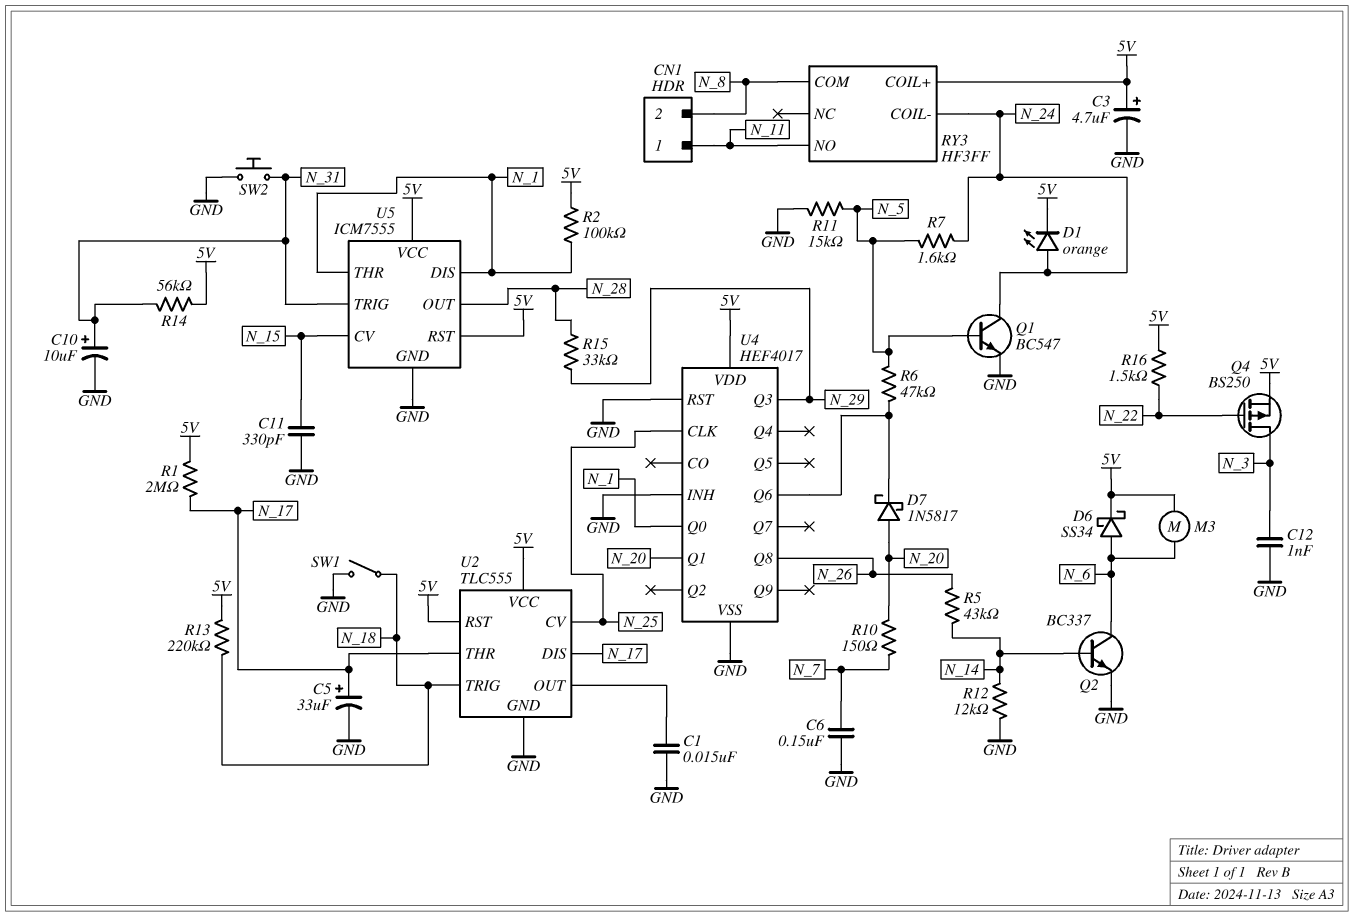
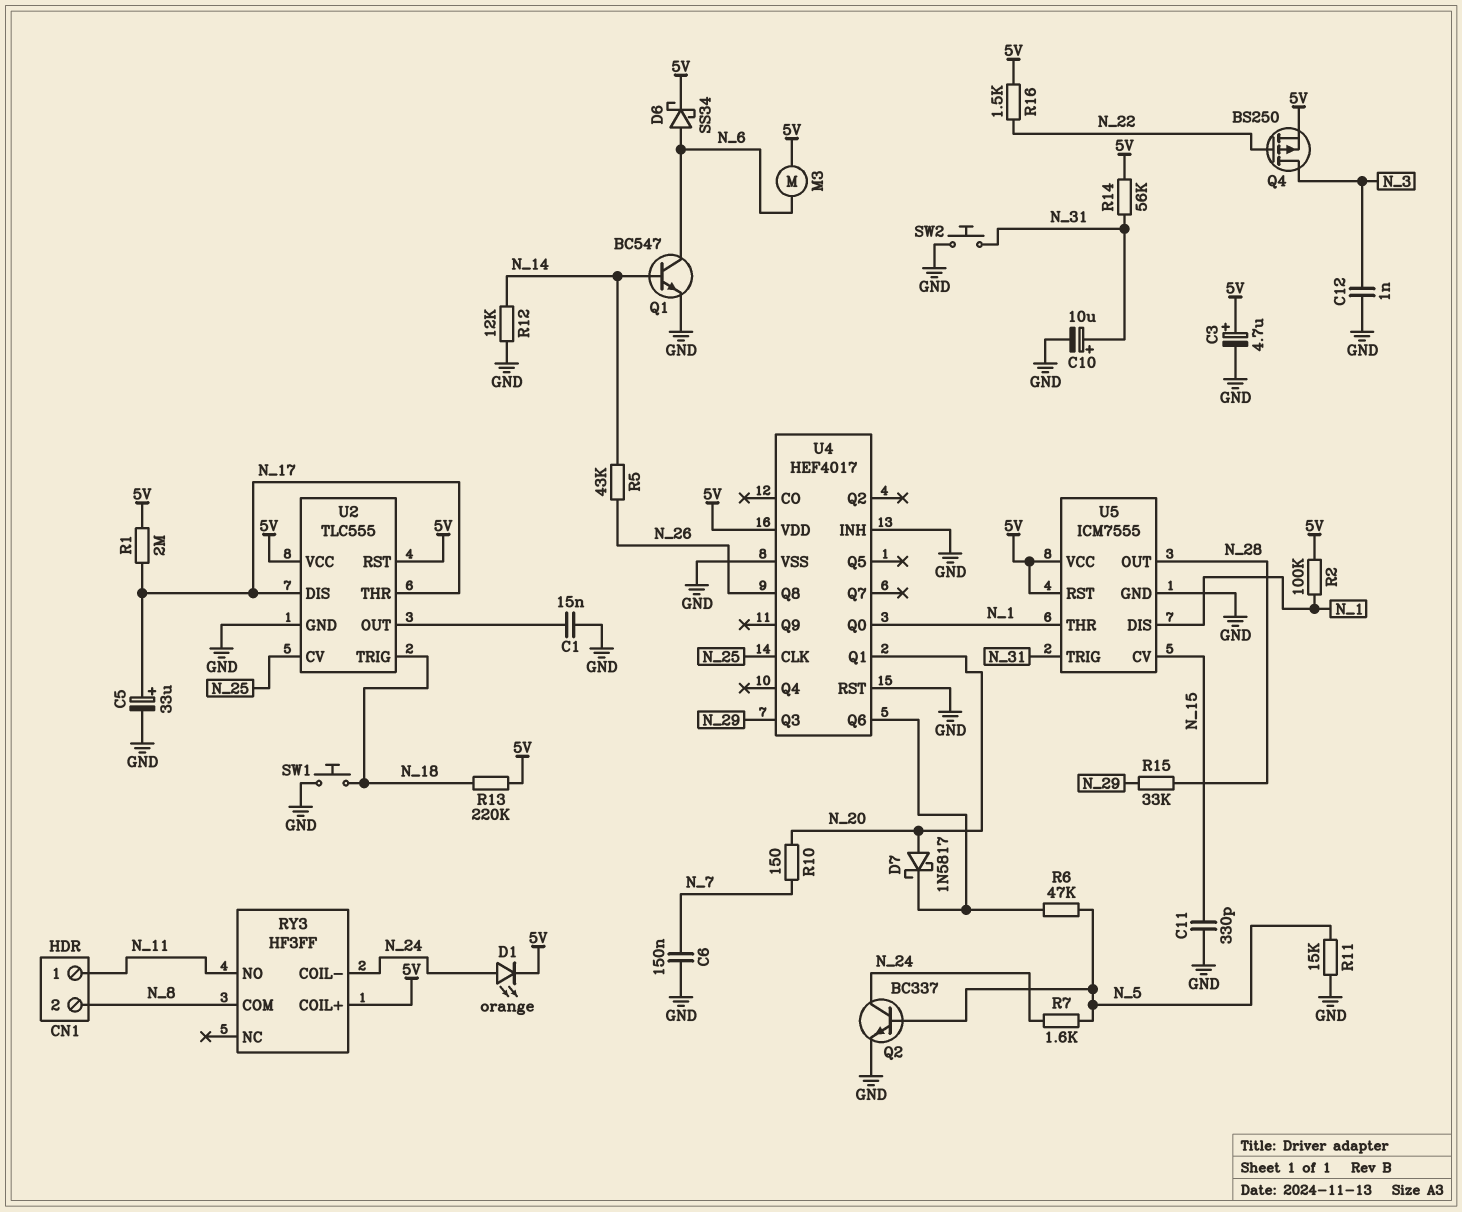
Q1: NPN BC547 (B N_5, C N_24, E GND) -> NPN BC547 (B N_14, C N_6, E GND)
Q2: NPN BC337 (B N_14, C N_6, E GND) -> NPN BC337 (B N_5, C N_24, E GND)
SW1: switch (GND, N_18) -> button (GND, N_18)

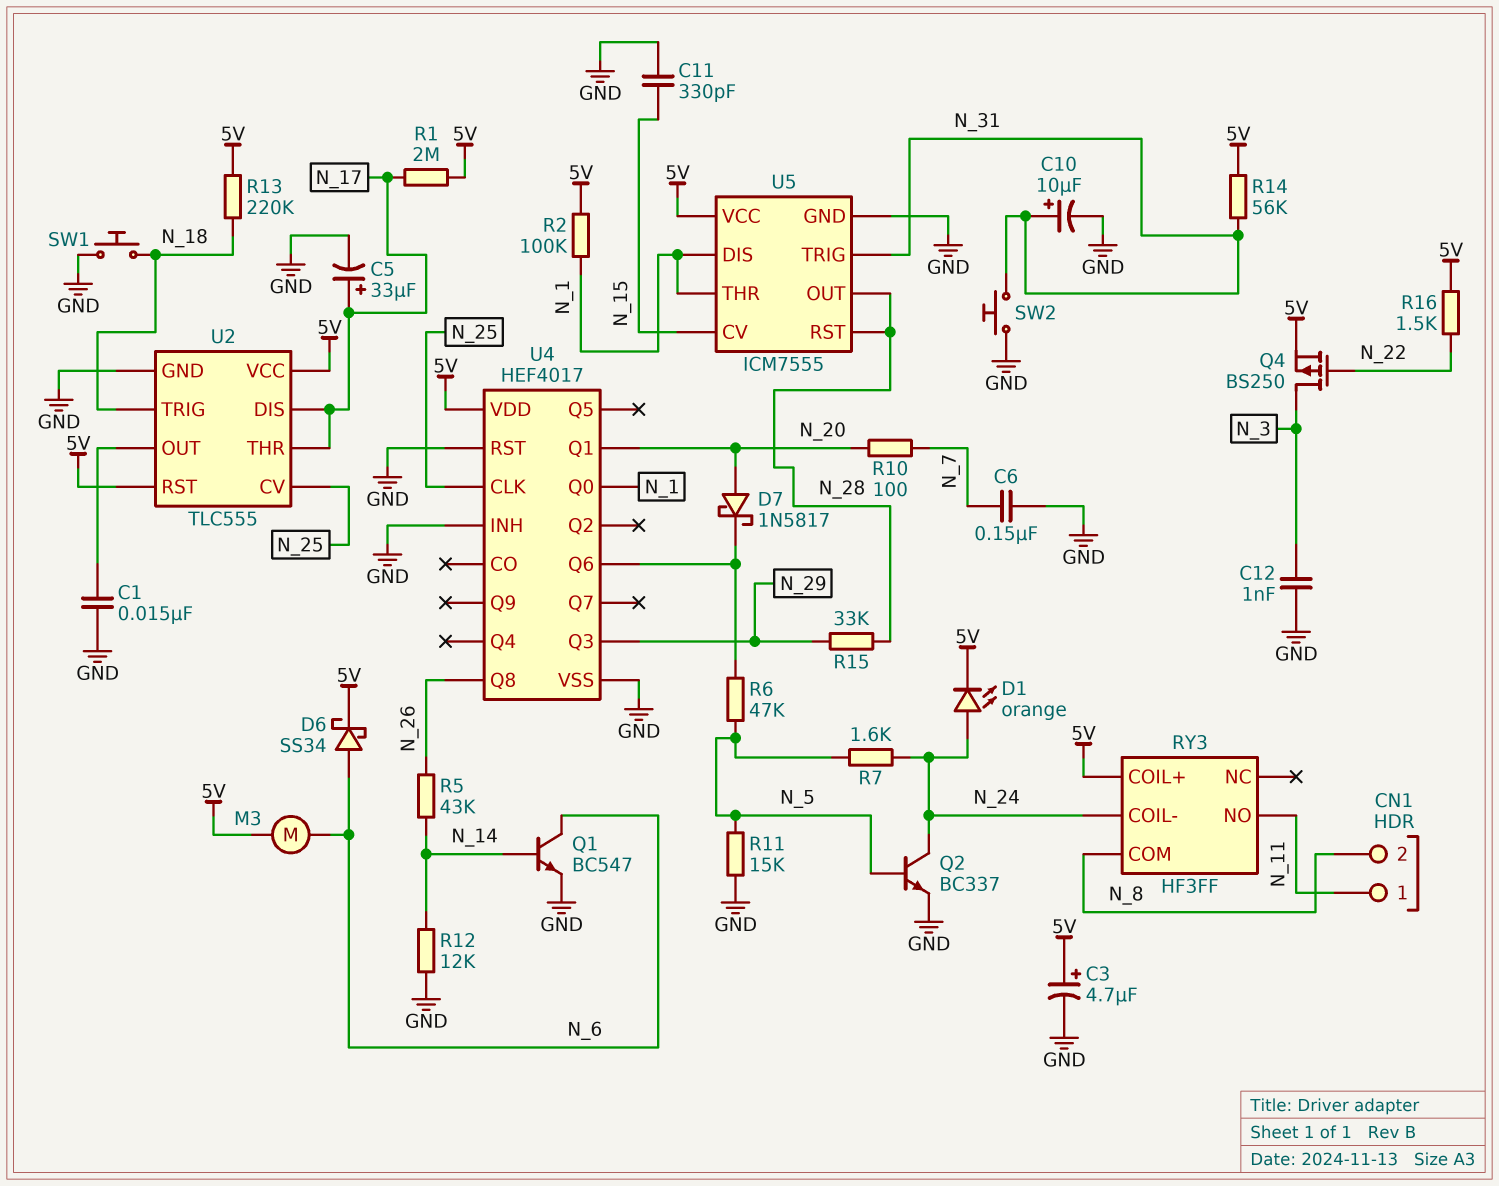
R10: 150 (N_7, N_20) -> 100 (N_7, N_20)
U5 pin RST: 5V -> N_28

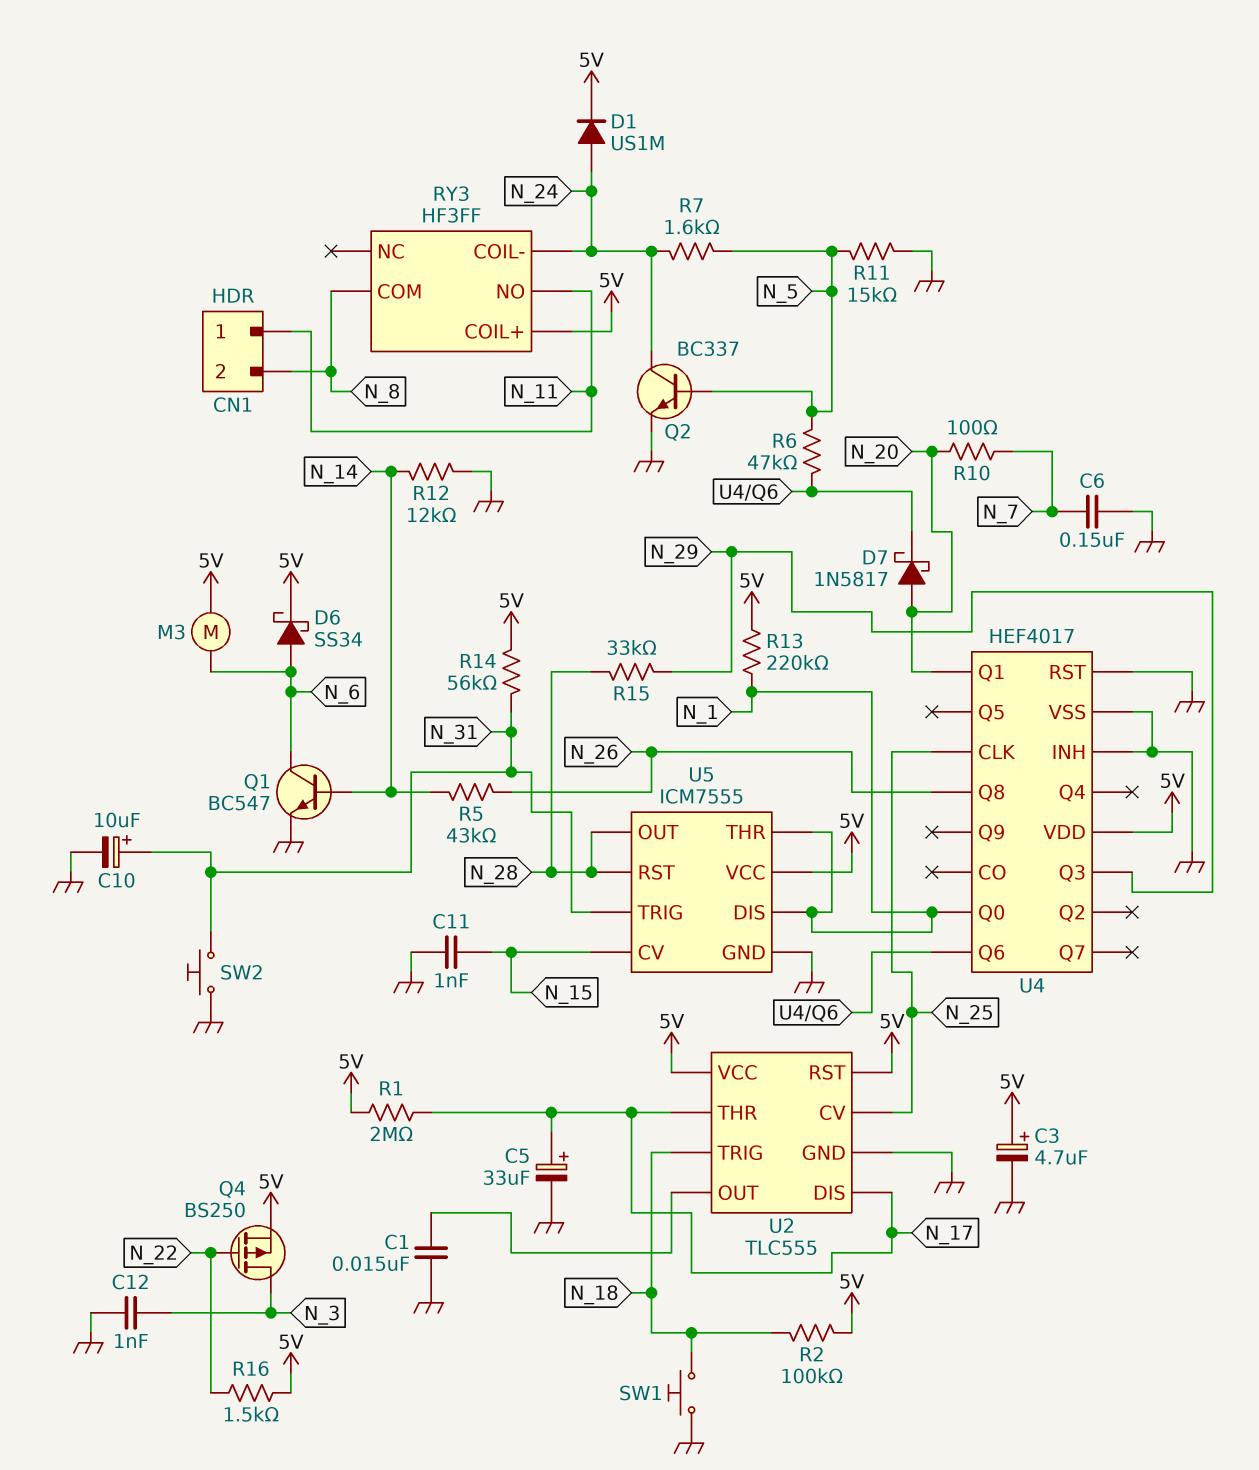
C11: 330pF (GND, N_15) -> 1nF (GND, N_15)
D1: LED orange (A N_24, K 5V) -> diode US1M (A N_24, K 5V)
R2: 100k (5V, N_1) -> 100k (5V, N_18)
R13: 220k (5V, N_18) -> 220k (5V, N_1)

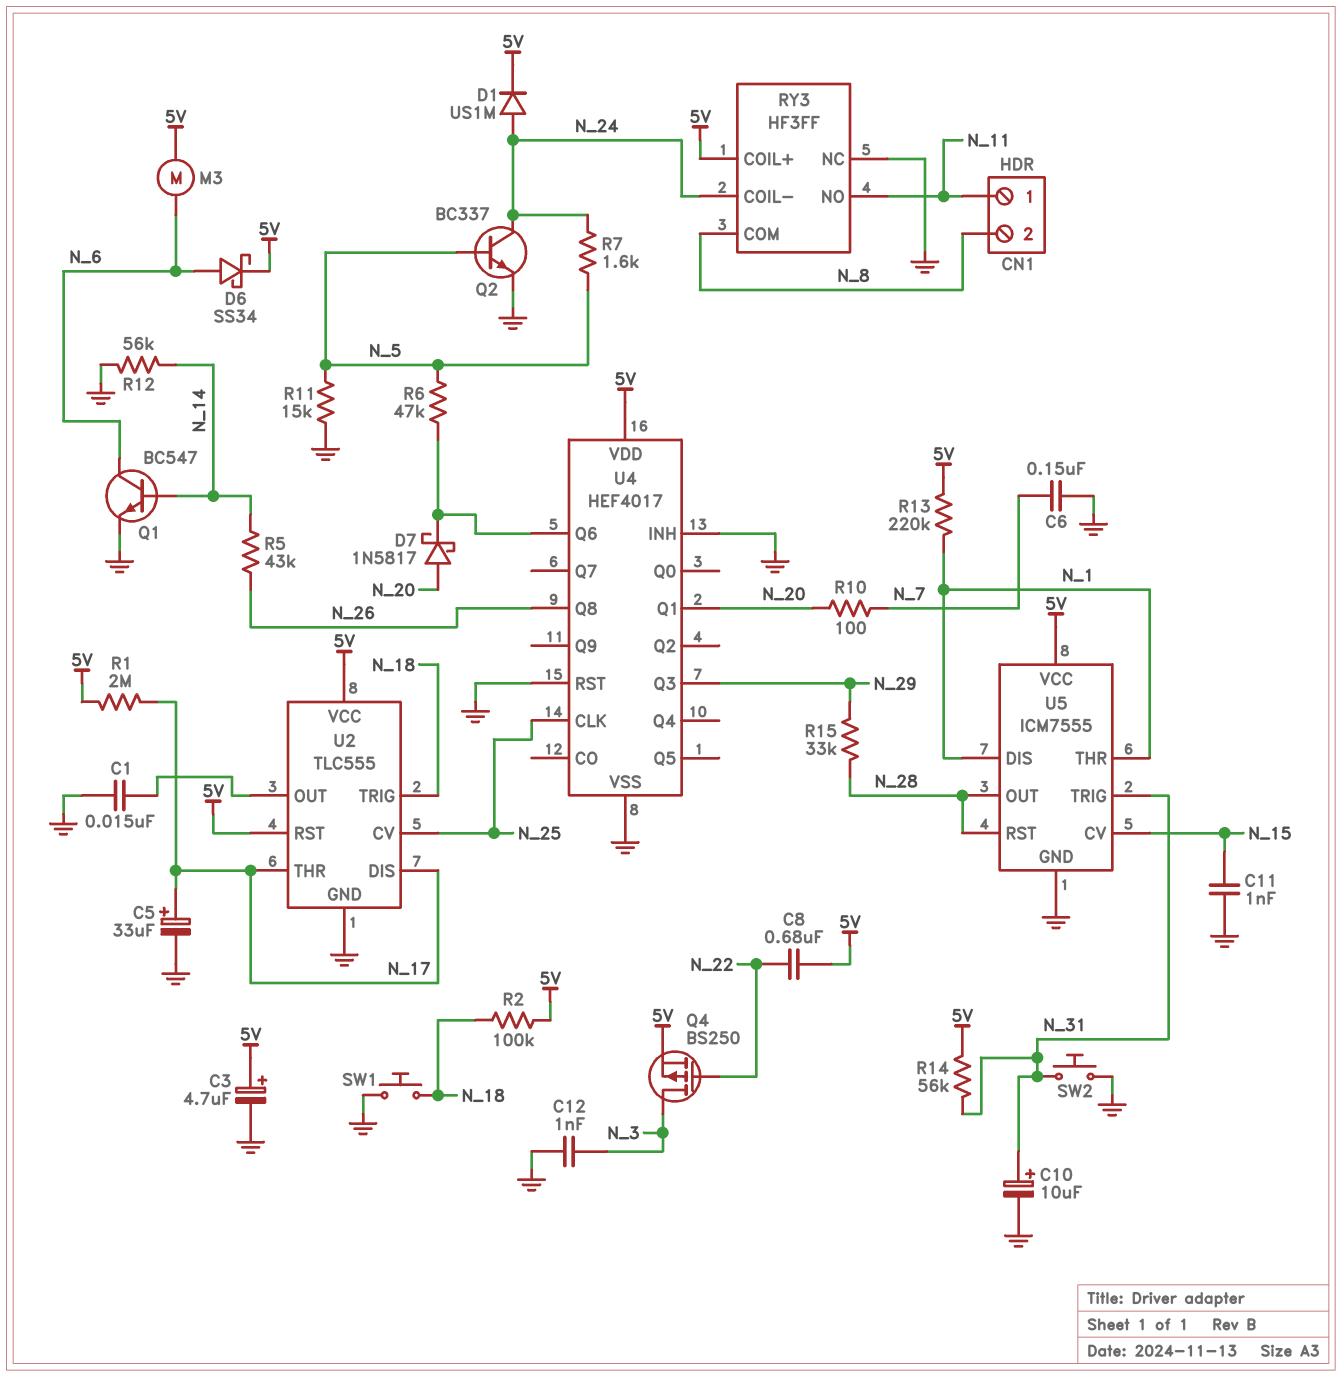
C8: none -> 680nF (5V, N_22)
R12: 12k (GND, N_14) -> 56k (GND, N_14)
R16: 1.5k (5V, N_22) -> none
RY3 pin NC: none -> GND
U4 pin Q0: N_1 -> none

